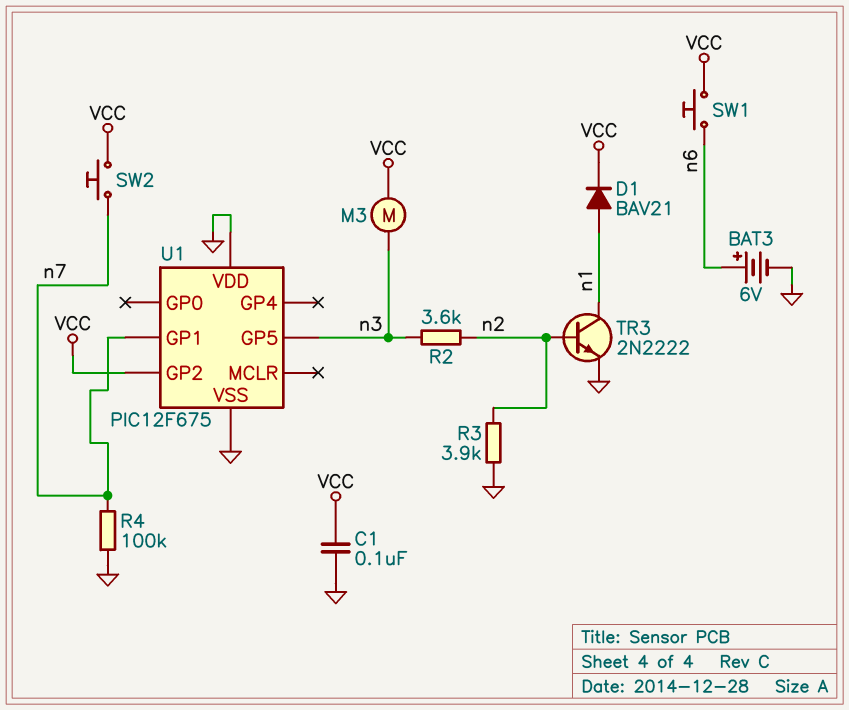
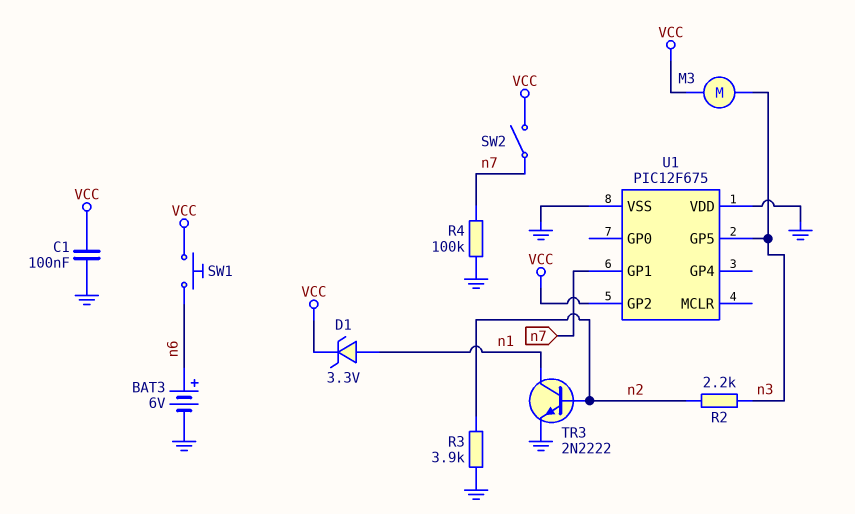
D1: diode BAV21 (A n1, K VCC) -> zener 3.3V (A n1, K VCC)
R2: 3.6k (n2, n3) -> 2.2k (n2, n3)
SW2: button (VCC, n7) -> switch (VCC, n7)

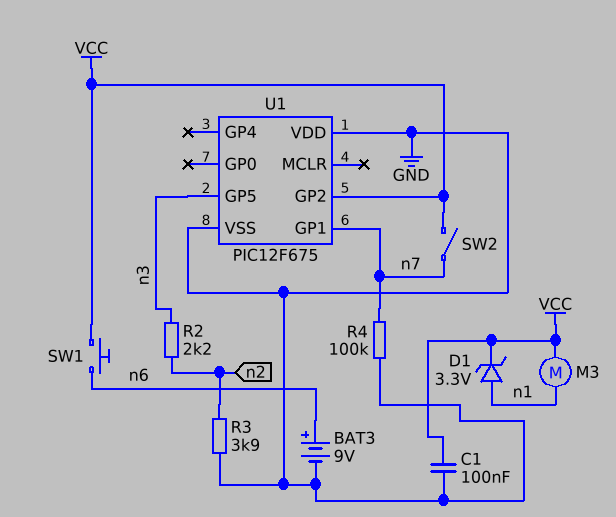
BAT3: 6V (plus n6, minus GND) -> 9V (plus n6, minus GND)
M3: motor (VCC, n3) -> motor (VCC, n1)
TR3: NPN 2N2222 (B n2, C n1, E GND) -> none

